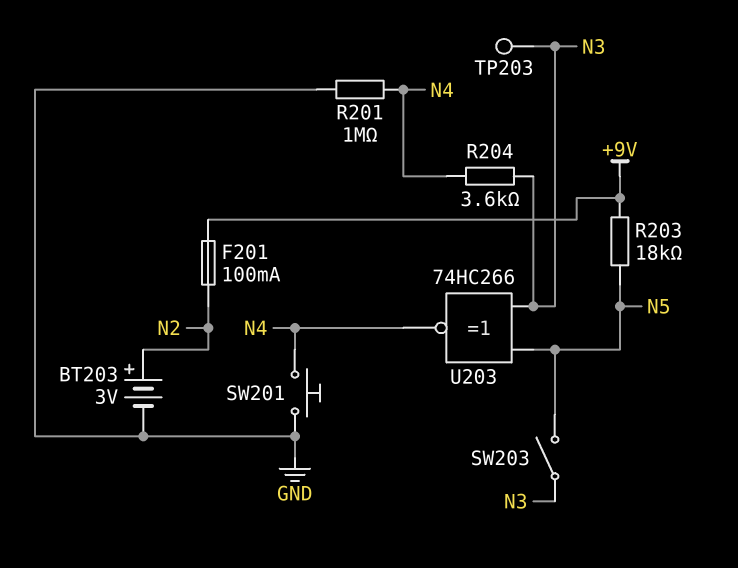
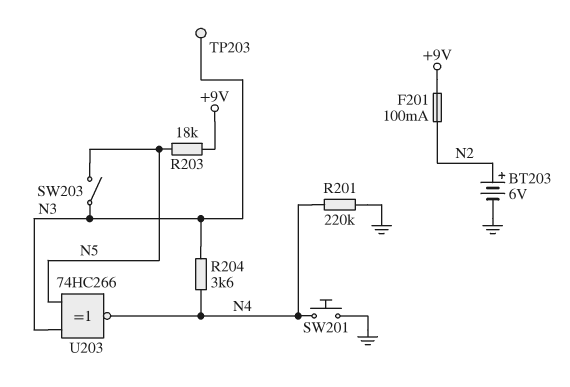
BT203: 3V (plus N2, minus GND) -> 6V (plus N2, minus GND)
R201: 1M (GND, N4) -> 220k (GND, N4)

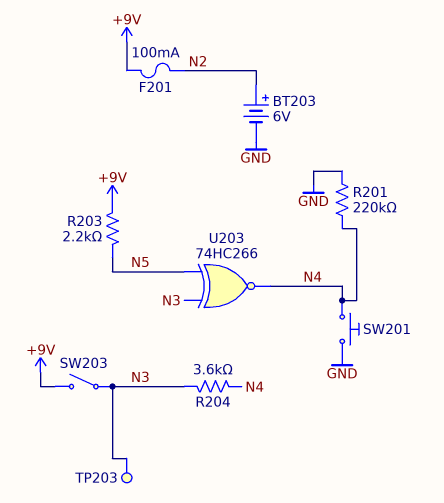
R203: 18k (+9V, N5) -> 2.2k (+9V, N5)
SW203: switch (N3, N5) -> switch (+9V, N3)

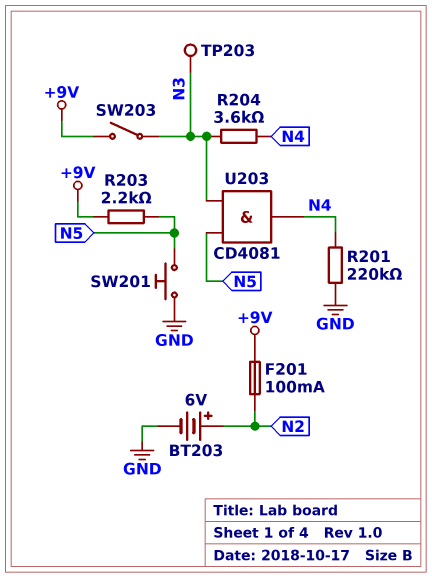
SW201: button (GND, N4) -> button (GND, N5)
U203: XNOR 74HC266 (in N3, in N5, out N4) -> AND CD4081 (in N3, in N5, out N4)

